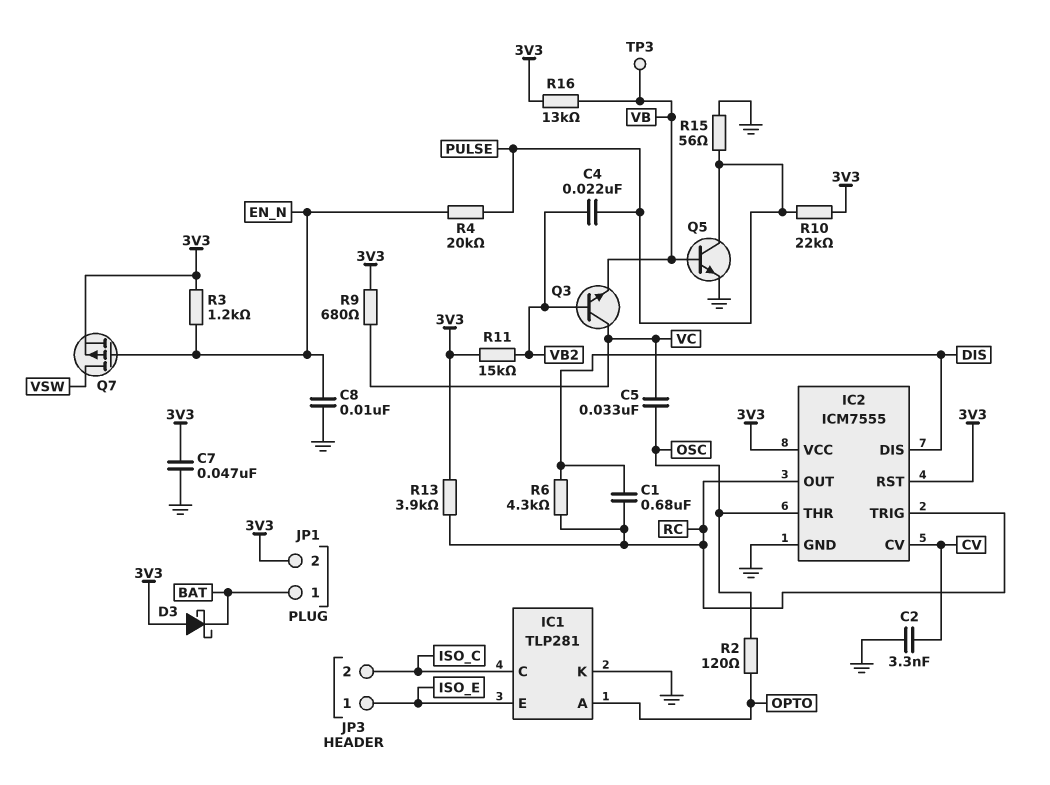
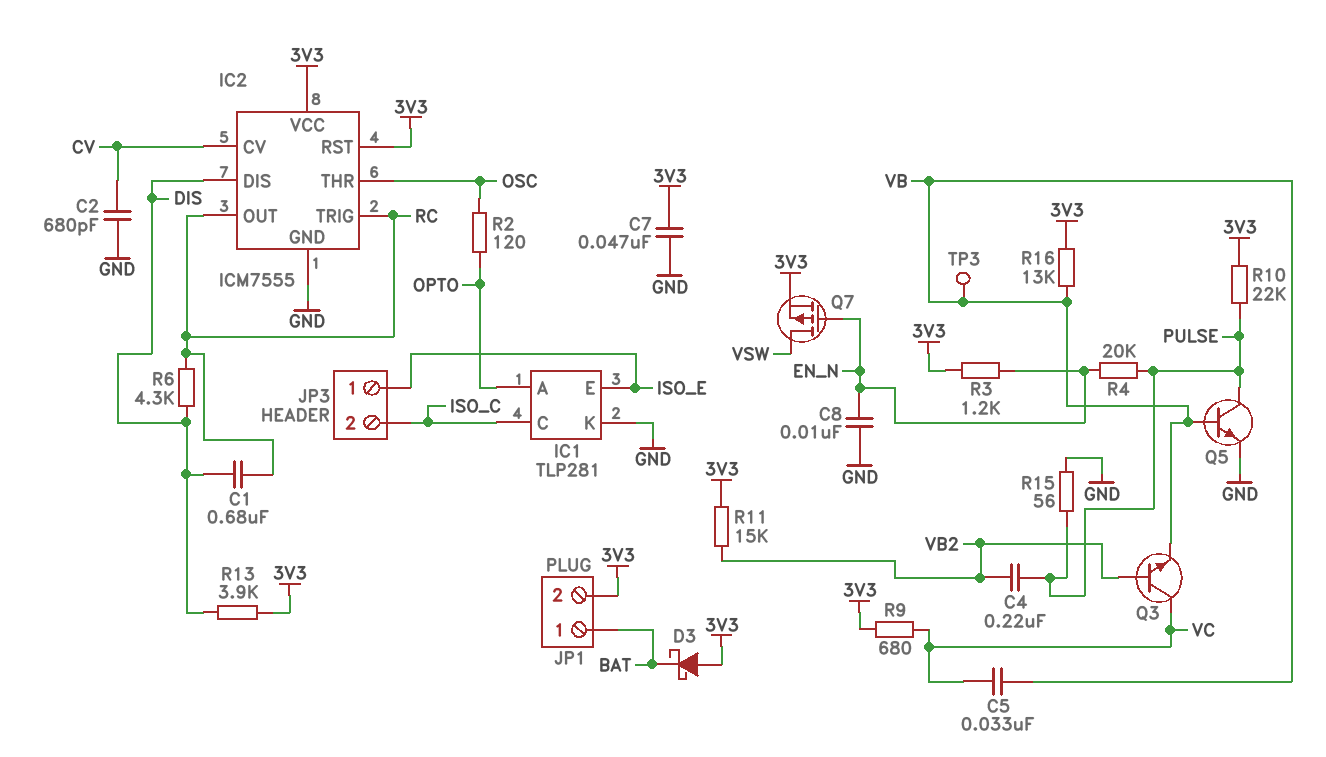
C2: 3.3nF (CV, GND) -> 680pF (CV, GND)
C4: 22nF (PULSE, VB2) -> 220nF (PULSE, VB2)
C5: 33nF (OSC, VC) -> 33nF (VB, VC)
R13: 3.9k (3V3, RC) -> 3.9k (3V3, DIS)

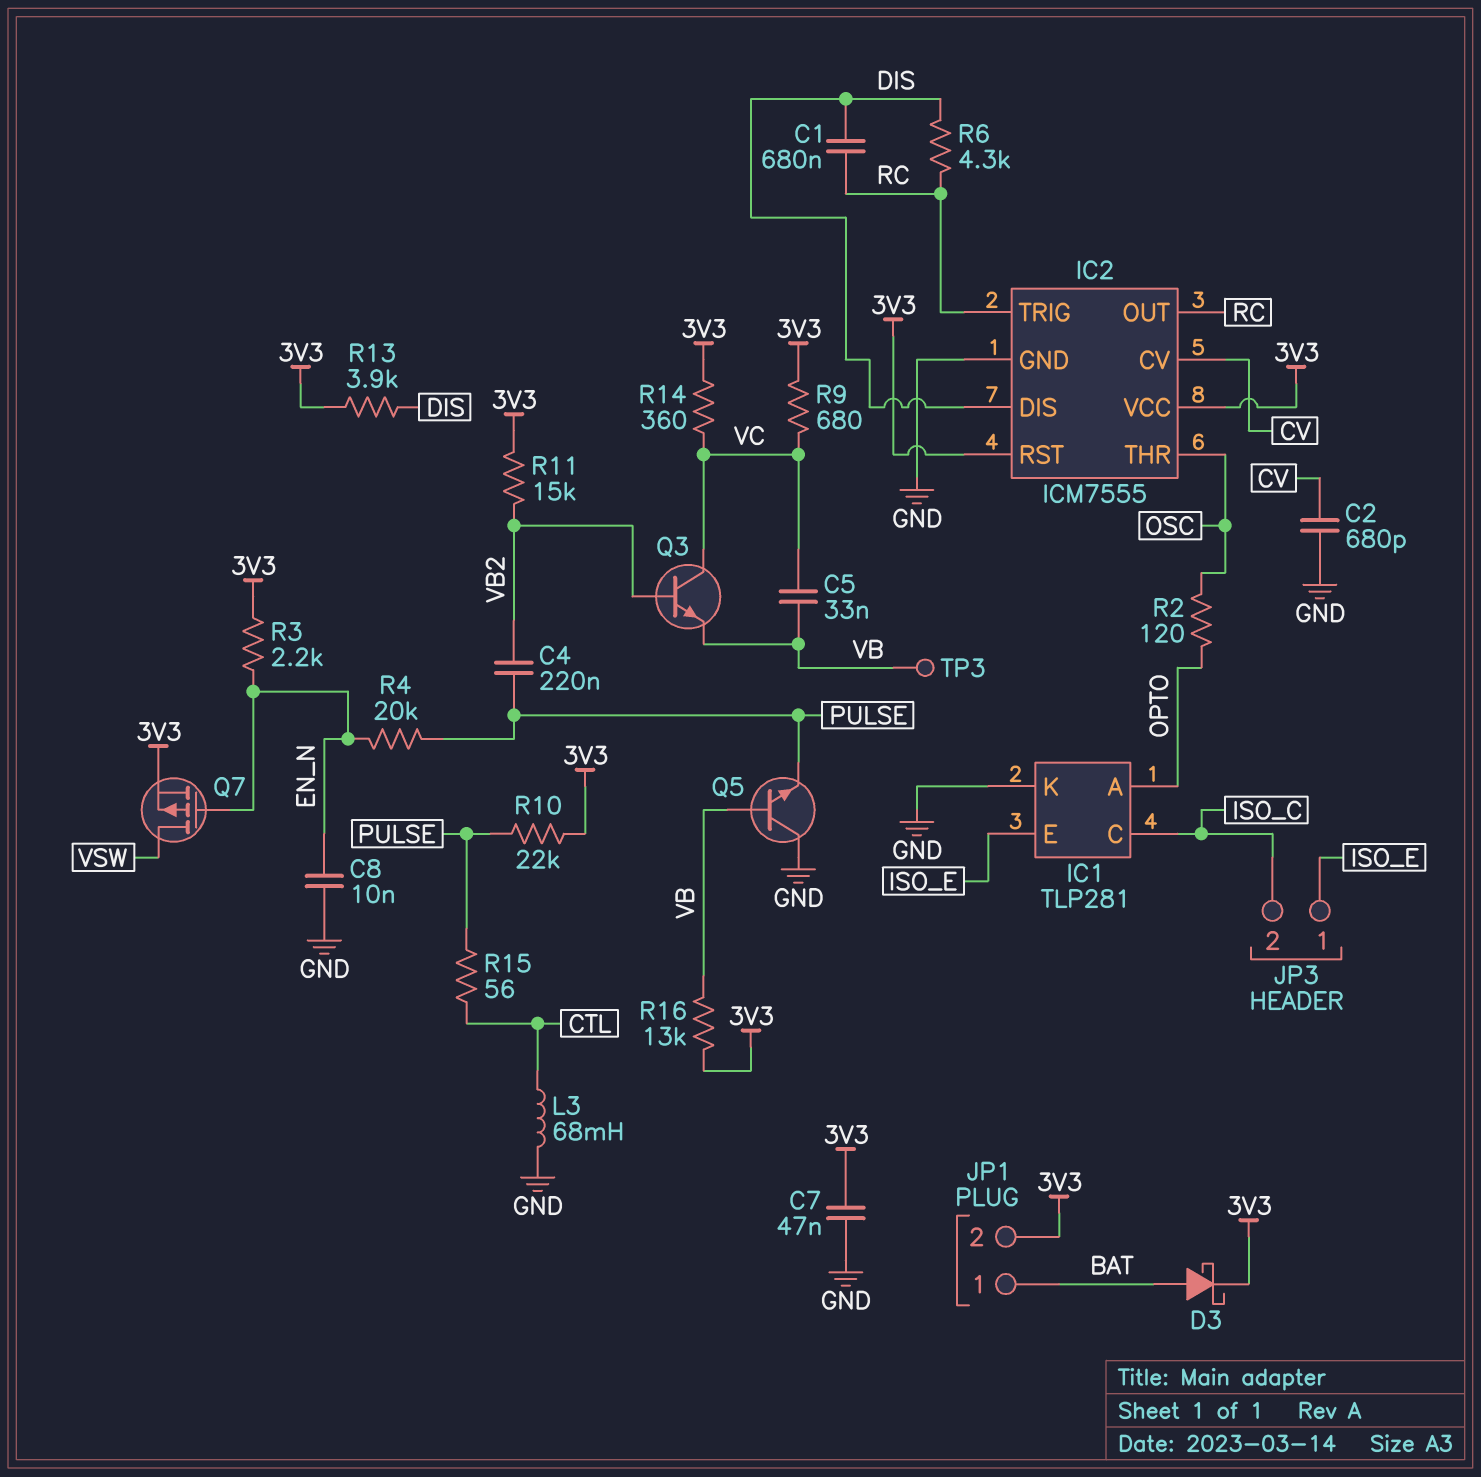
D3: schottky (A 3V3, K BAT) -> schottky (A BAT, K 3V3)
L3: none -> 68mH (CTL, GND)
Q5: NPN (B VB, C PULSE, E GND) -> NPN (B VB, C GND, E PULSE)
R3: 1.2k (3V3, EN_N) -> 2.2k (3V3, EN_N)
R14: none -> 360 (3V3, VC)
R15: 56 (GND, PULSE) -> 56 (CTL, PULSE)

